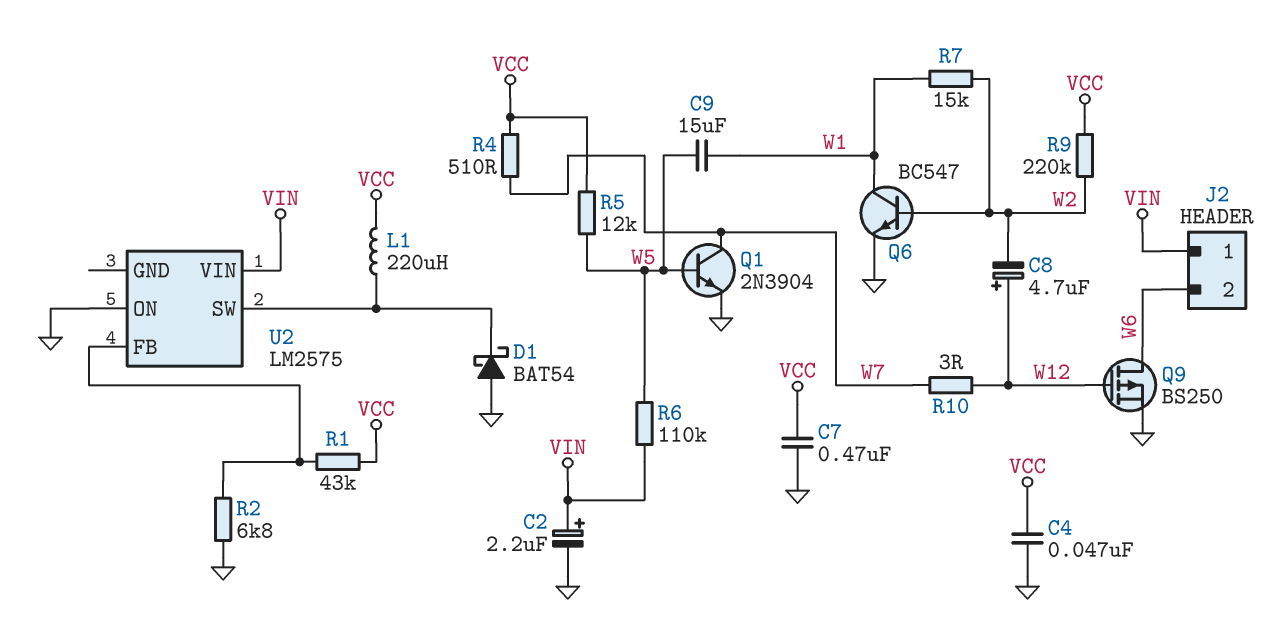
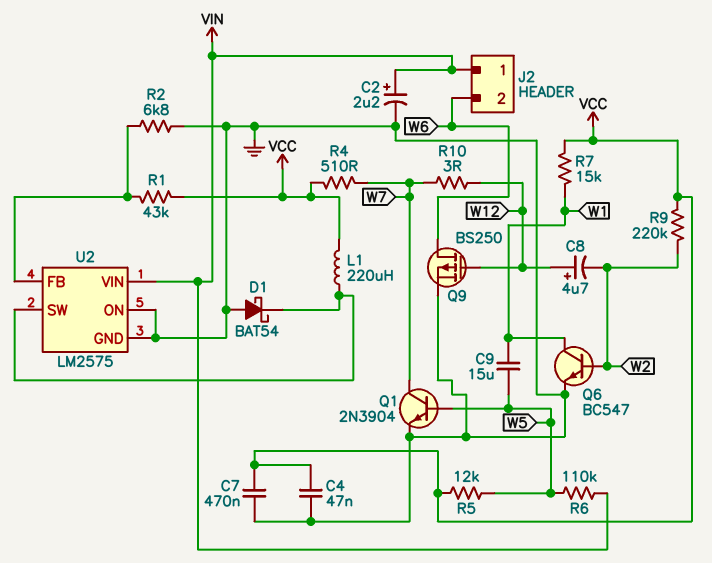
R7: 15k (W1, W2) -> 15k (VCC, W1)
U2 pin GND: none -> GND

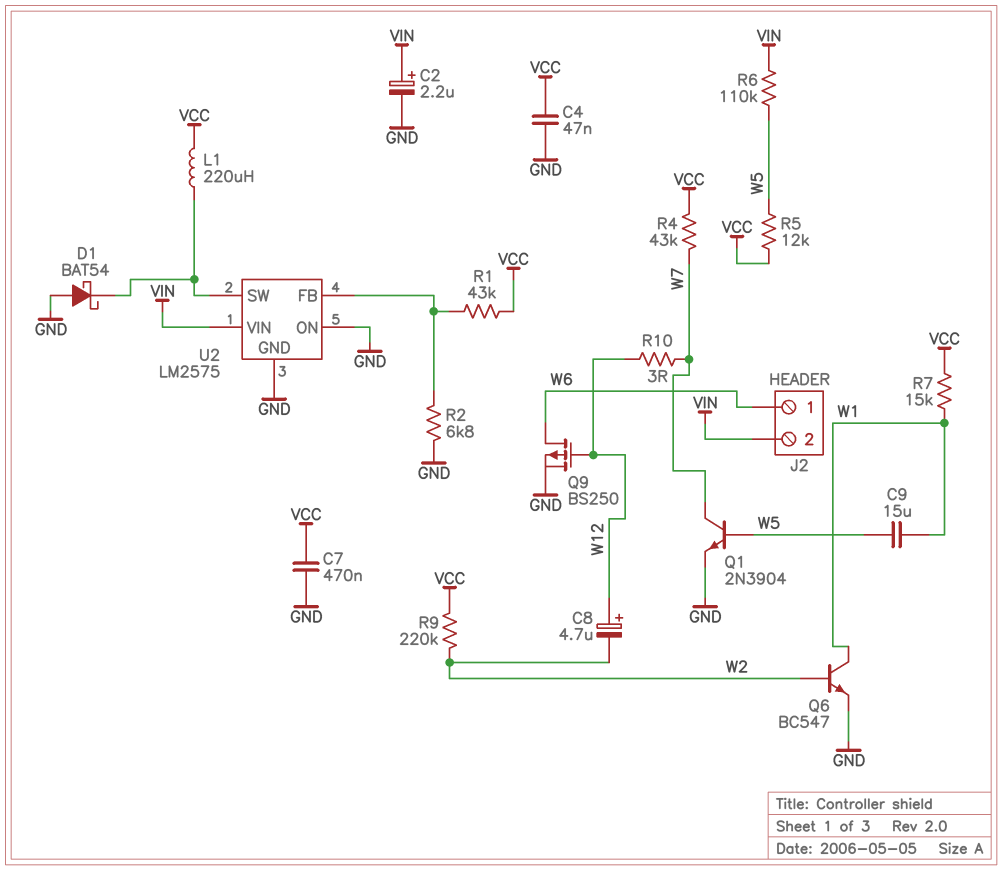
J2 pin 1: VIN -> W6
J2 pin 2: W6 -> VIN
R4: 510 (VCC, W7) -> 43k (VCC, W7)

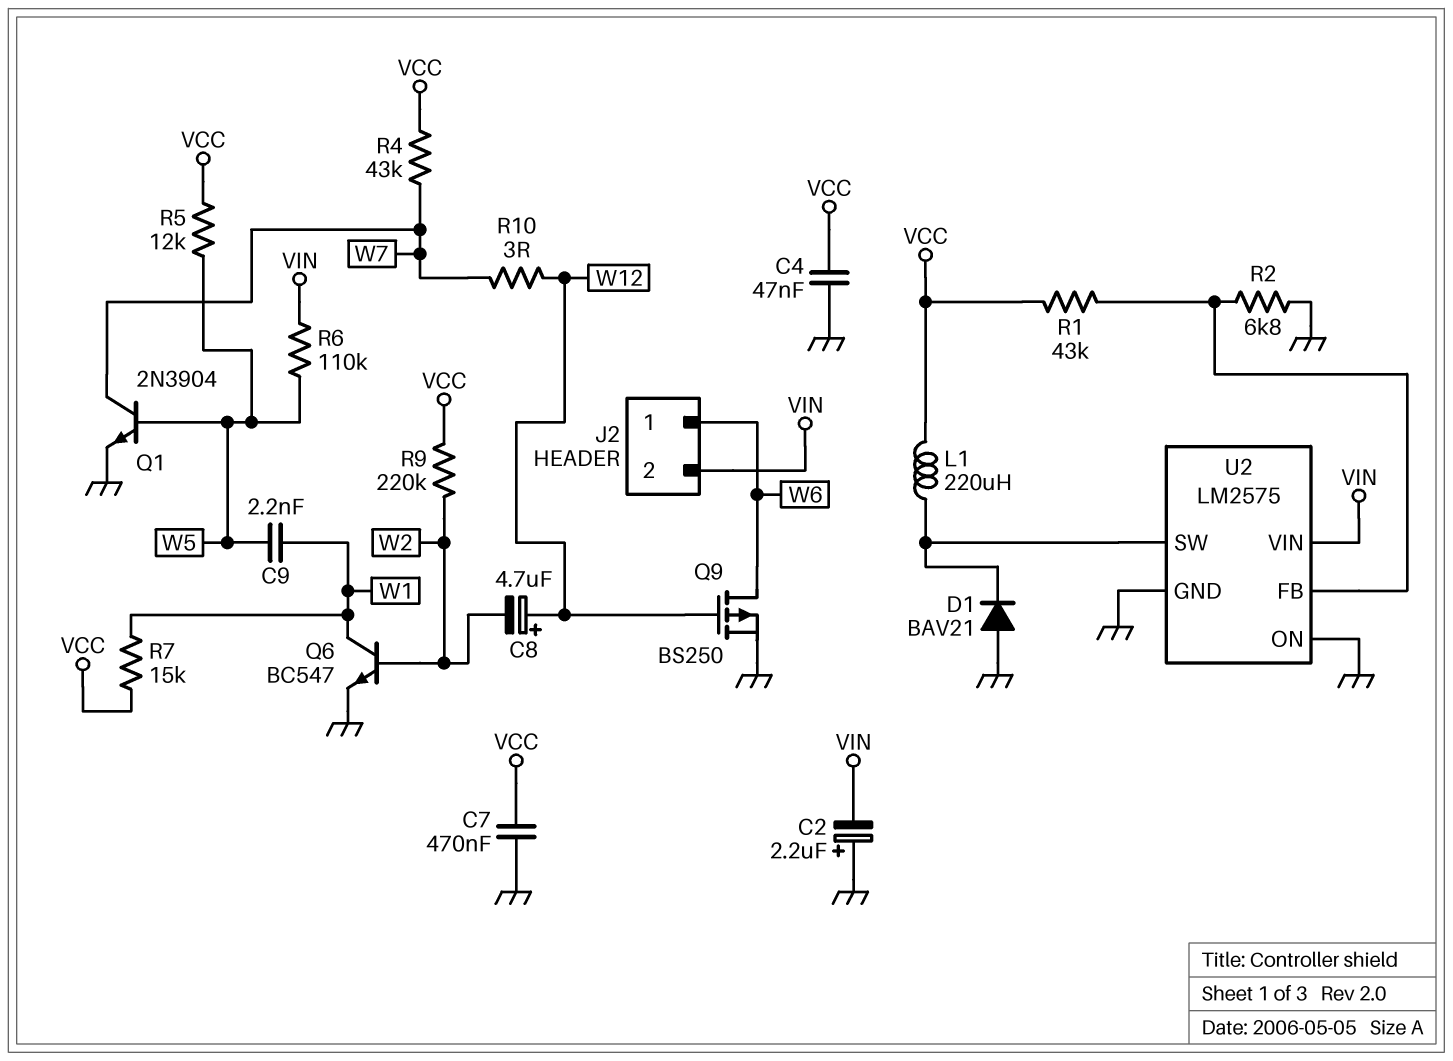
C2: 2.2uF (plus VIN, minus GND) -> 2.2uF (plus GND, minus VIN)
C9: 15uF (W1, W5) -> 2.2nF (W1, W5)
D1: schottky BAT54 (A GND, K U2/SW) -> diode BAV21 (A GND, K U2/SW)

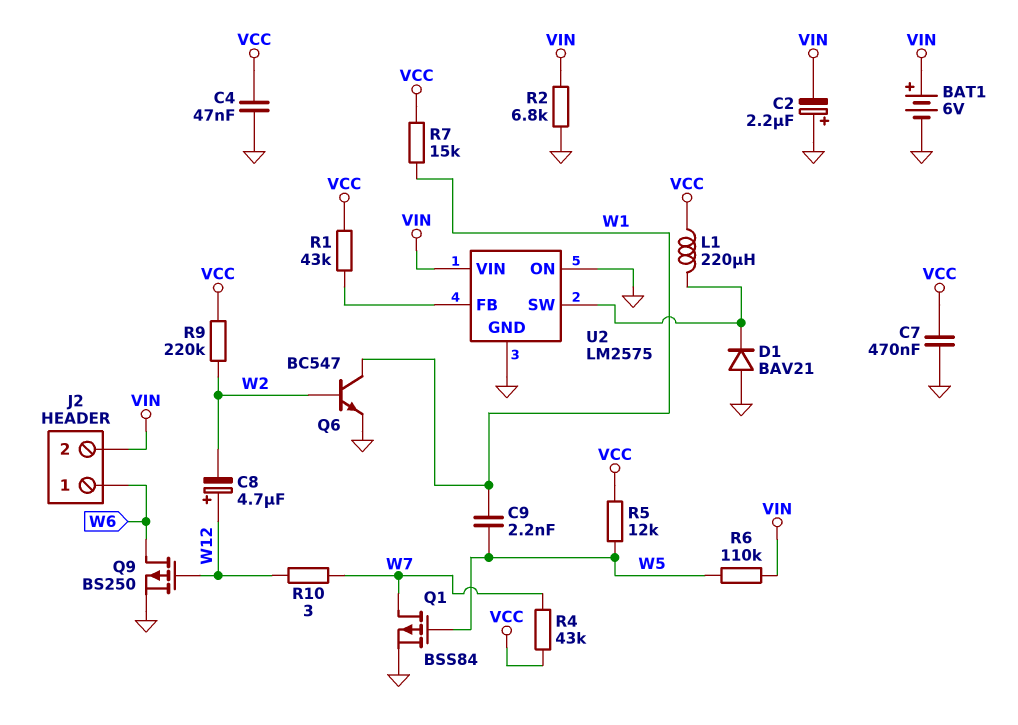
BAT1: none -> 6V (plus VIN, minus GND)
Q1: NPN 2N3904 (B W5, C W7, E GND) -> PMOS BSS84 (G W5, D W7, S GND)
R2: 6.8k (GND, U2/FB) -> 6.8k (GND, VIN)

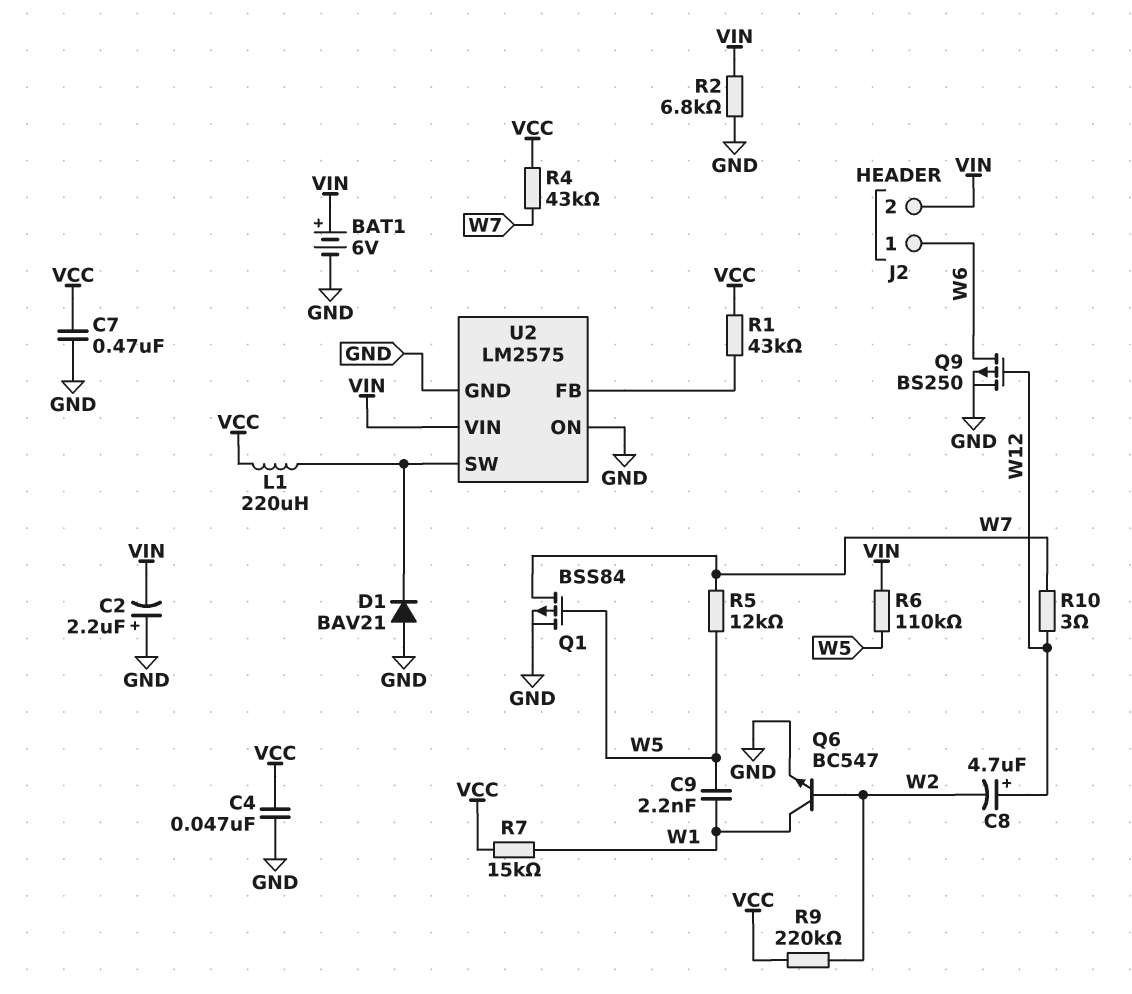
R5: 12k (VCC, W5) -> 12k (W5, W7)

